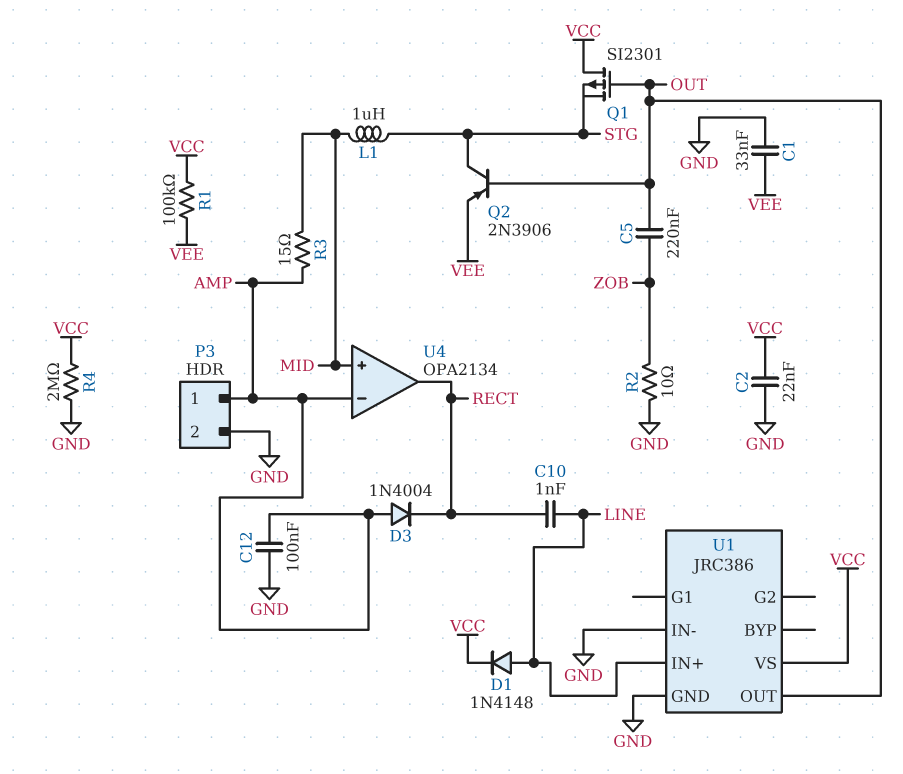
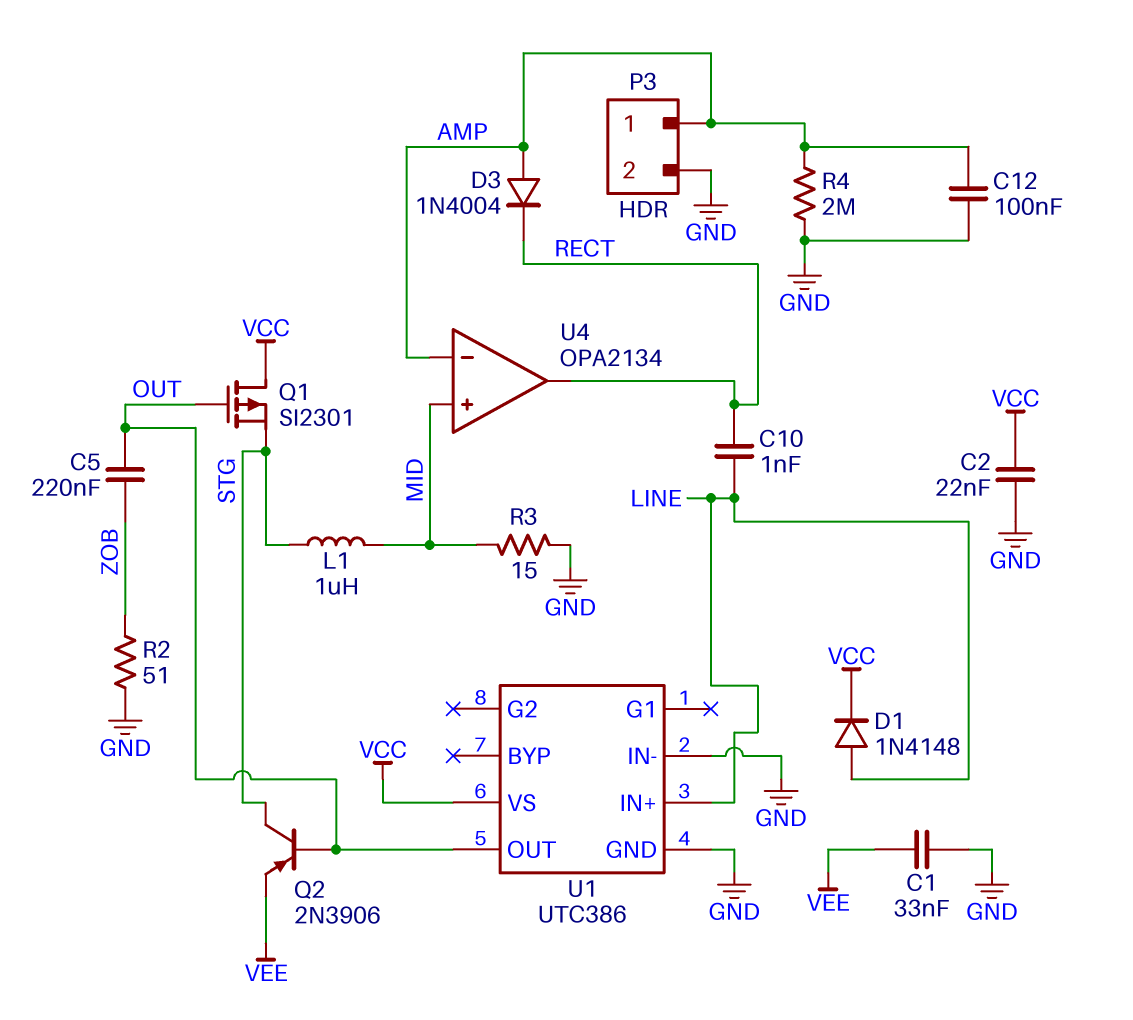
R1: 100k (VCC, VEE) -> none
R2: 10 (GND, ZOB) -> 51 (GND, ZOB)
R3: 15 (AMP, MID) -> 15 (GND, MID)
R4: 2M (GND, VCC) -> 2M (AMP, GND)
U1: JRC386 -> UTC386

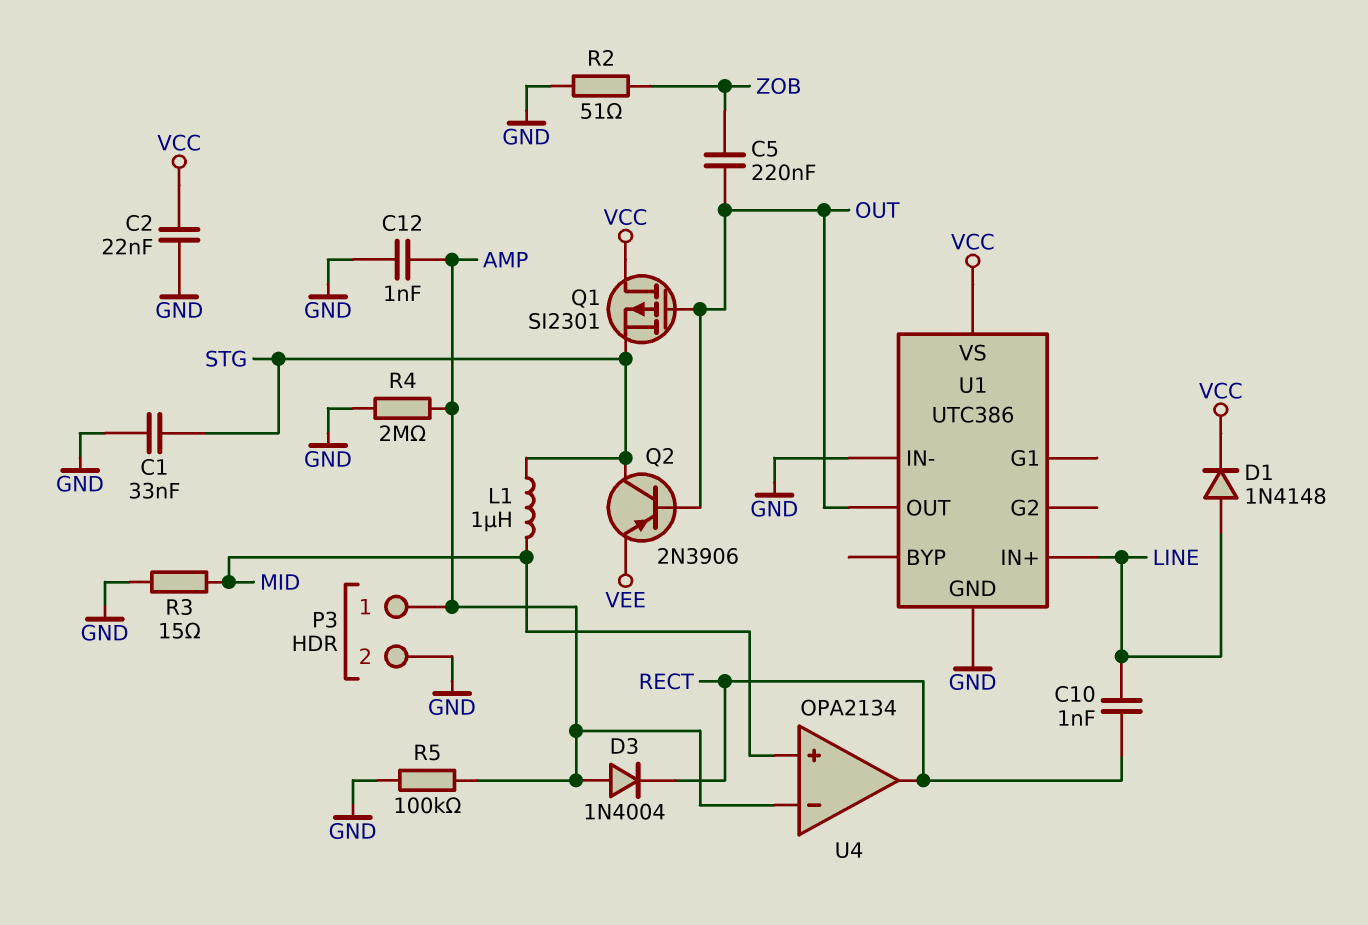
C1: 33nF (GND, VEE) -> 33nF (GND, STG)
C12: 100nF (AMP, GND) -> 1nF (AMP, GND)
R5: none -> 100k (AMP, GND)

